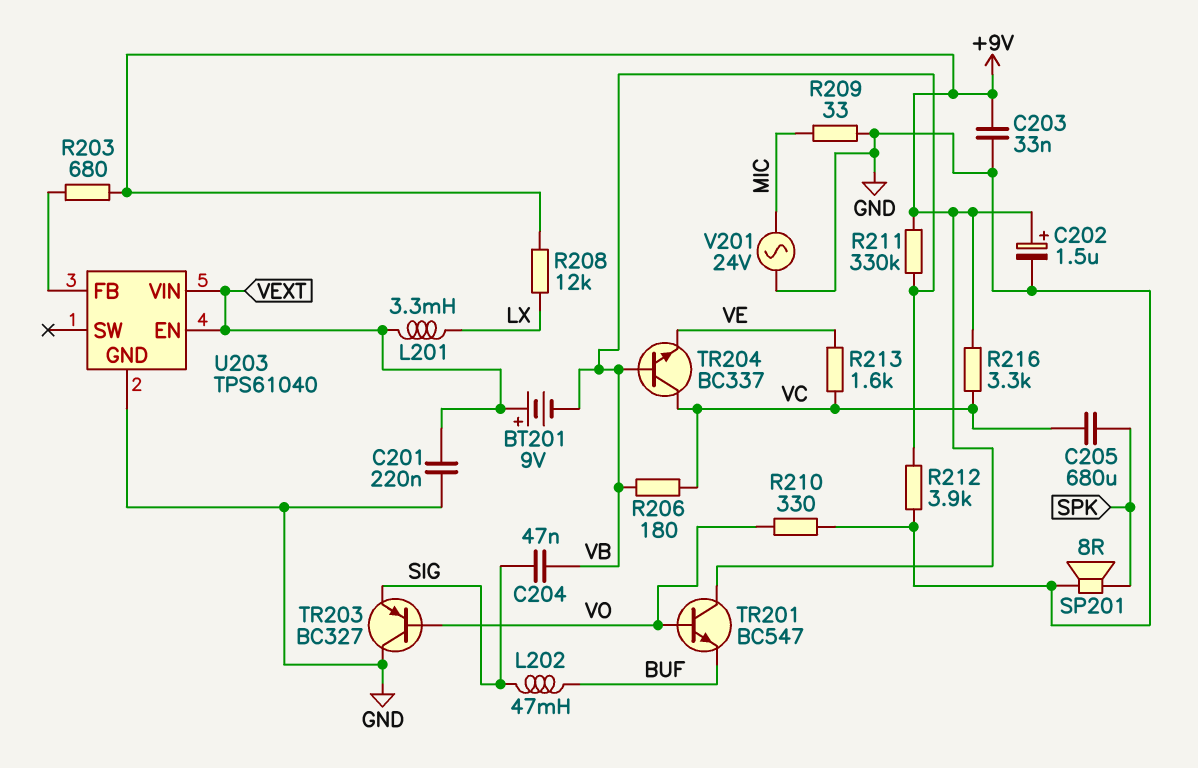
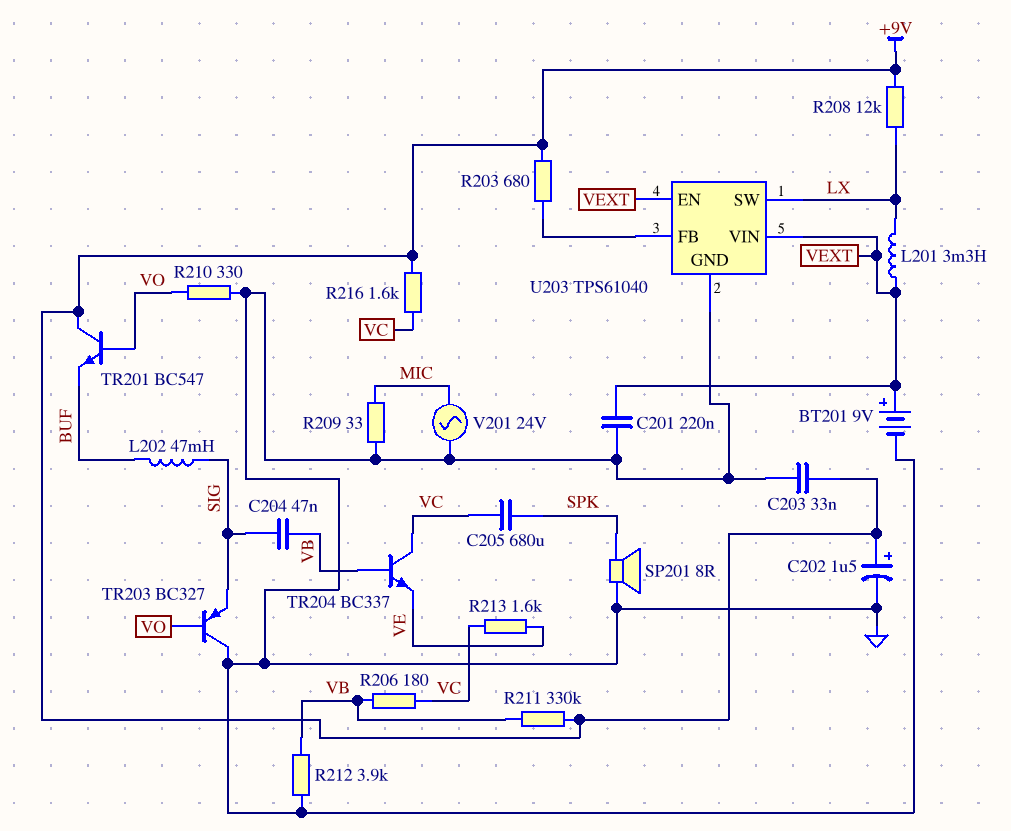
BT201: 9V (plus VEXT, minus VB) -> 9V (plus VEXT, minus GND)
R216: 3.3k (+9V, VC) -> 1.6k (+9V, VC)
U203 pin SW: none -> LX

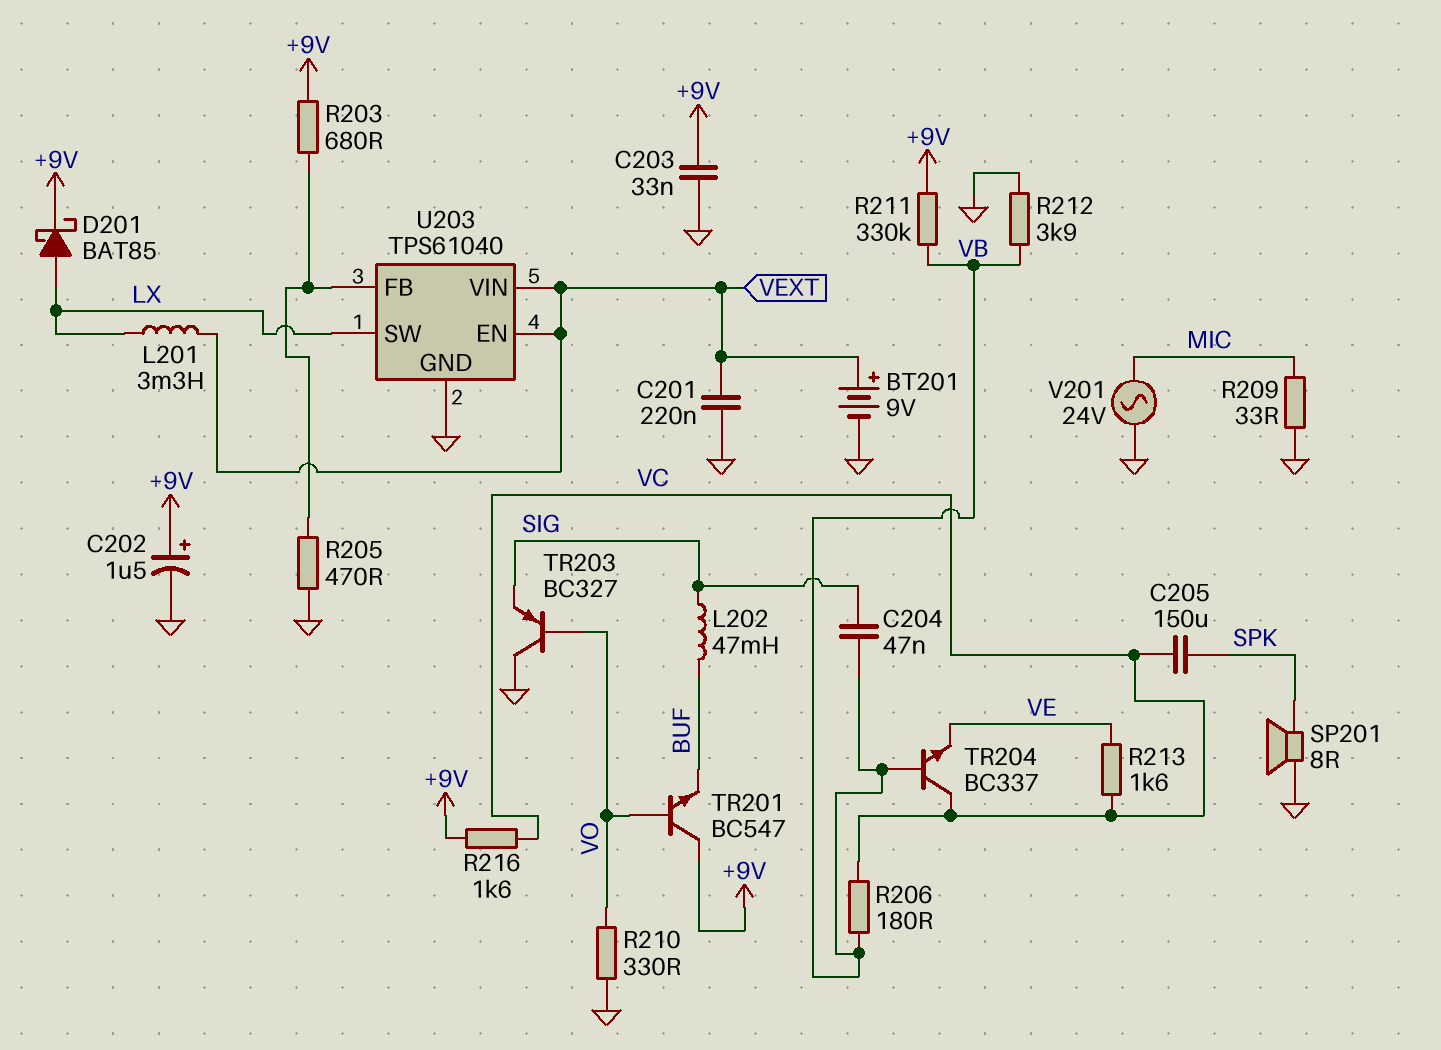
C205: 680uF (SPK, VC) -> 150uF (SPK, VC)
D201: none -> schottky BAT85 (A LX, K +9V)
R205: none -> 470 (GND, U203/FB)
R208: 12k (+9V, LX) -> none

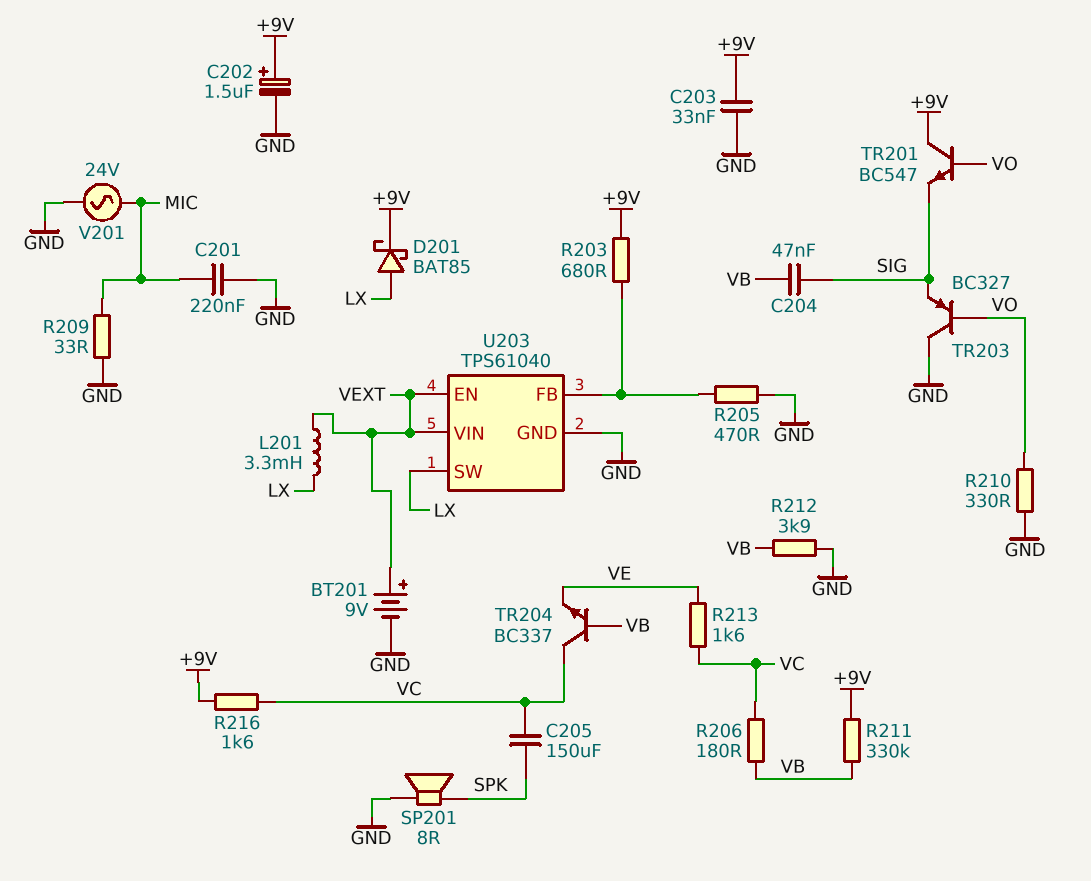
C201: 220nF (GND, VEXT) -> 220nF (GND, MIC)
L202: 47mH (BUF, SIG) -> none
TR201: NPN BC547 (B VO, C +9V, E BUF) -> NPN BC547 (B VO, C +9V, E SIG)

